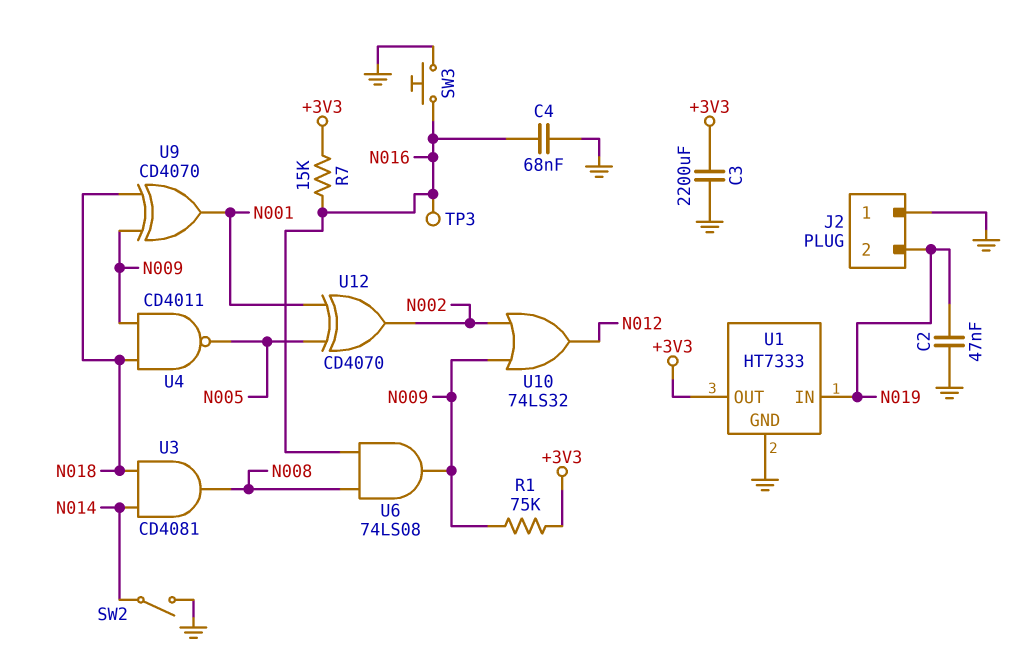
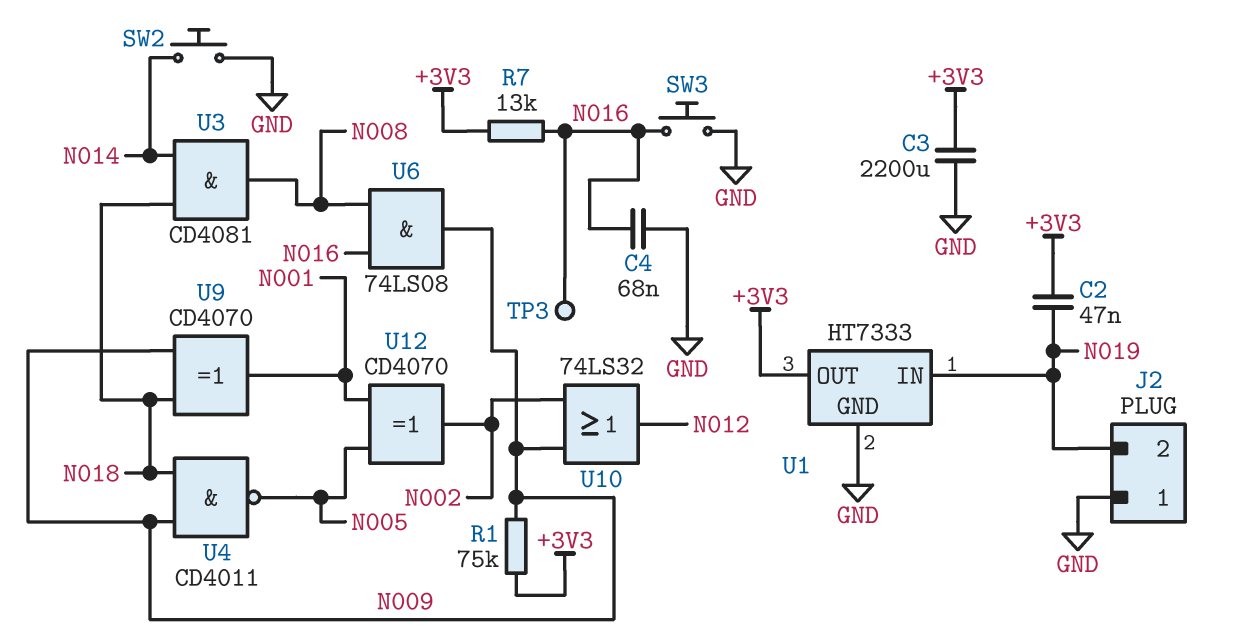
C2: 47nF (GND, N019) -> 47nF (+3V3, N019)
R7: 15k (+3V3, N016) -> 13k (+3V3, N016)
SW2: switch (GND, N014) -> button (GND, N014)

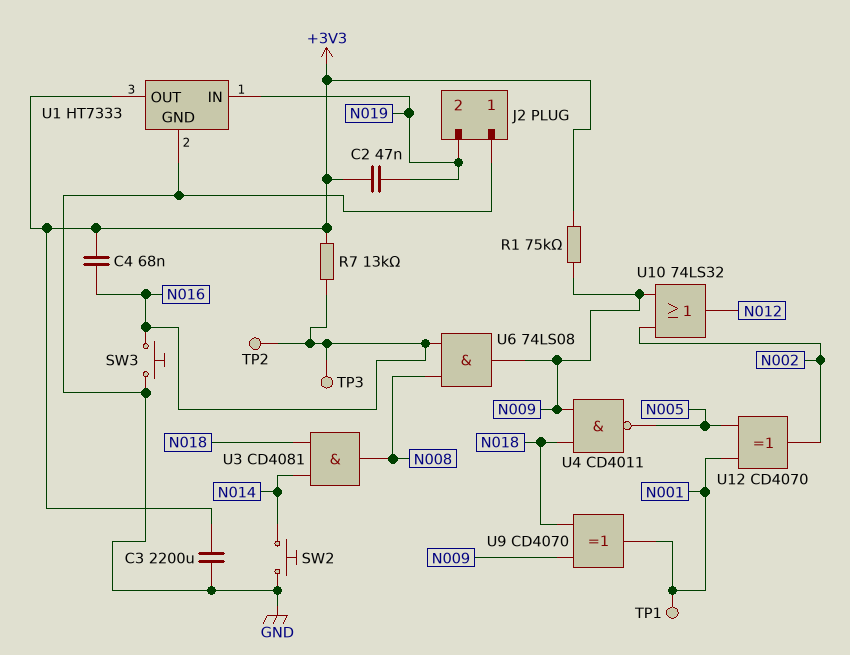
C4: 68nF (GND, N016) -> 68nF (+3V3, N016)
TP1: none -> test point (N001)
TP2: none -> test point (N016)

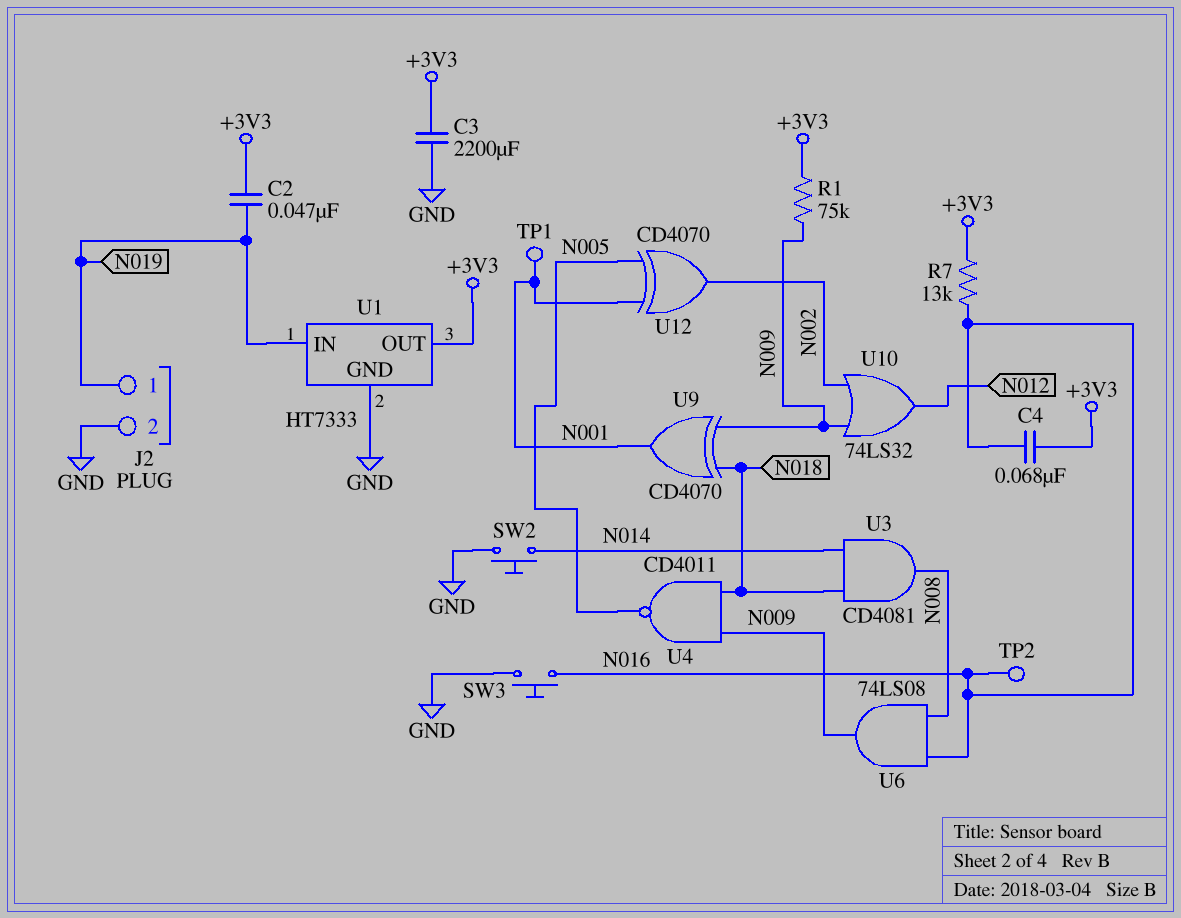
J2 pin 1: GND -> N019
J2 pin 2: N019 -> GND
TP3: test point (N016) -> none

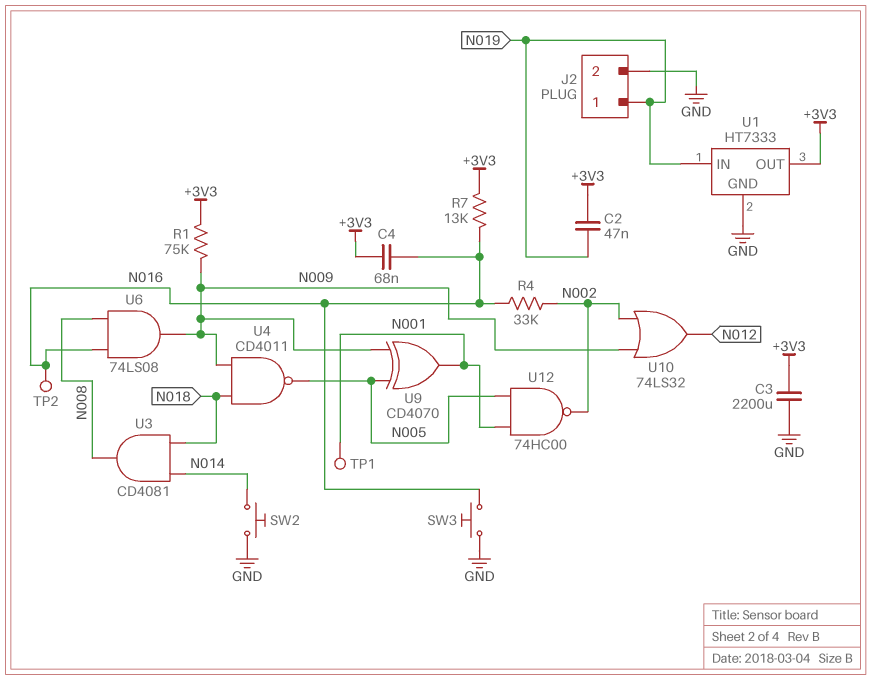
R4: none -> 33k (N002, N016)
U9: XOR CD4070 (in N009, in N018, out N001) -> XOR CD4070 (in N005, in N009, out N001)
U12: XOR CD4070 (in N001, in N005, out N002) -> NAND 74HC00 (in N001, in N005, out N002)

